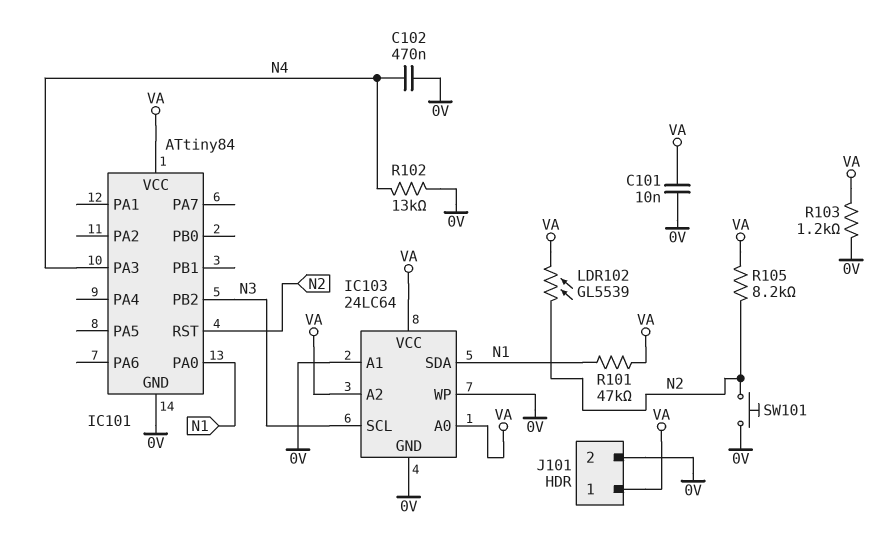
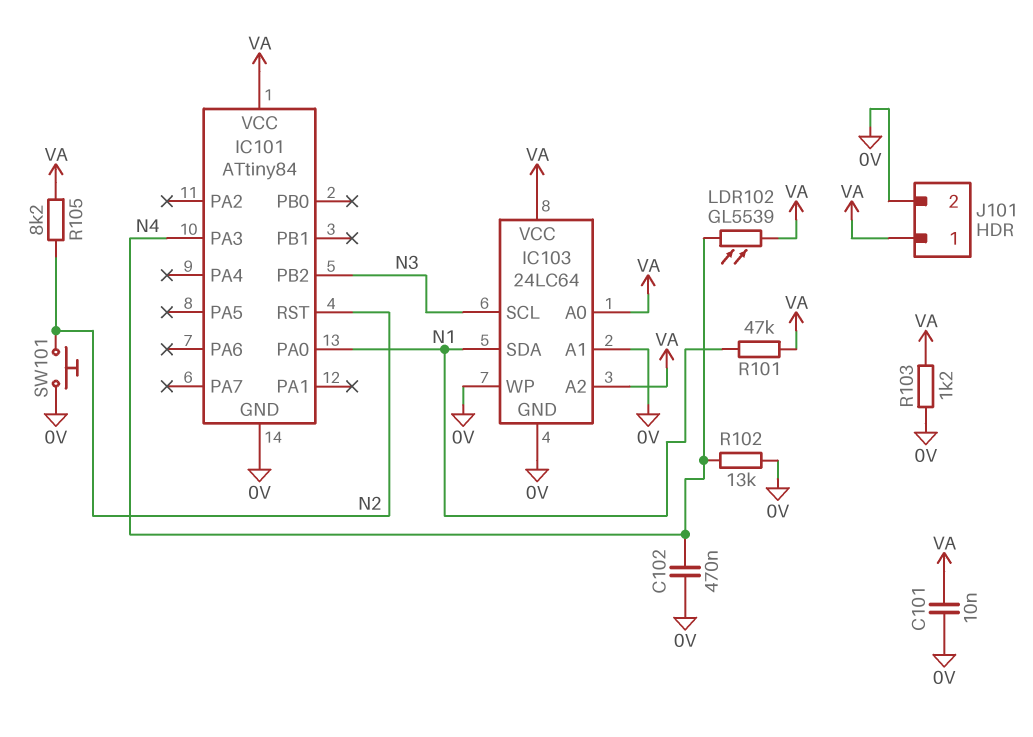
LDR102: GL5539 (N2, VA) -> GL5539 (N4, VA)

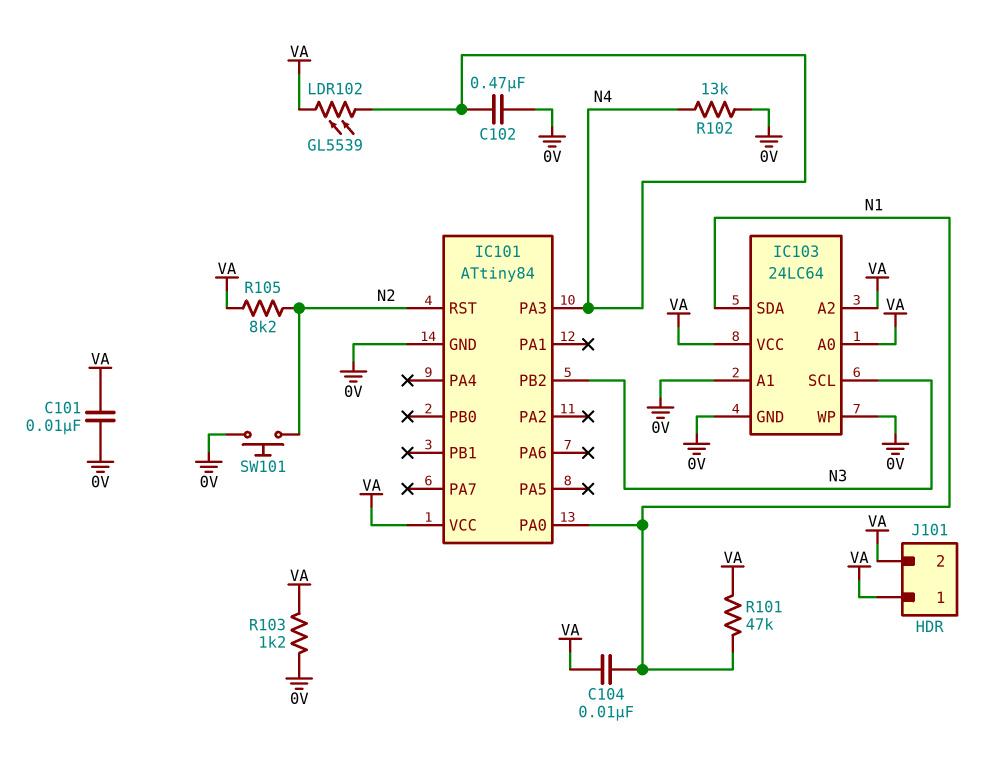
C104: none -> 10nF (N1, VA)
J101 pin 2: 0V -> VA

